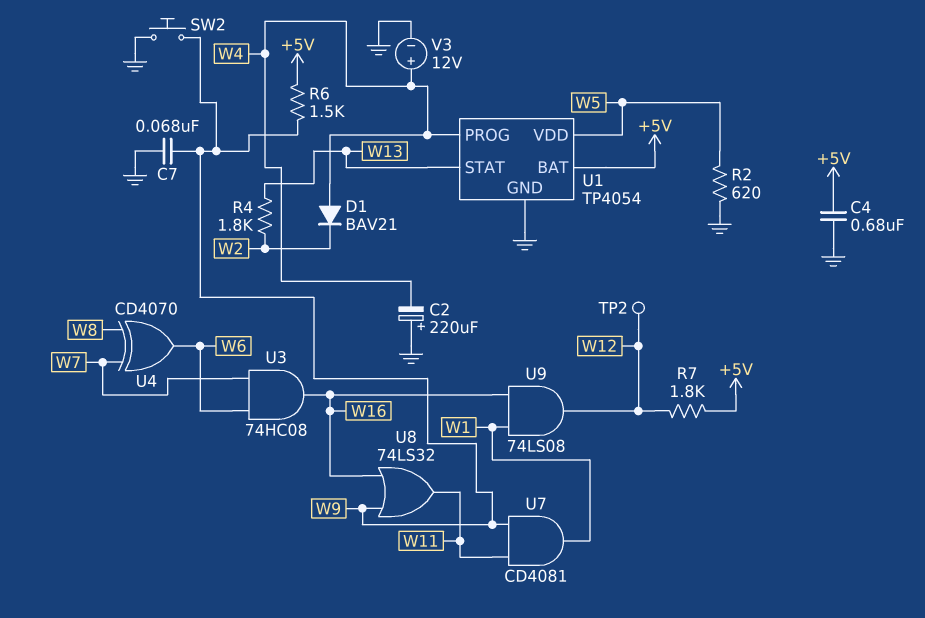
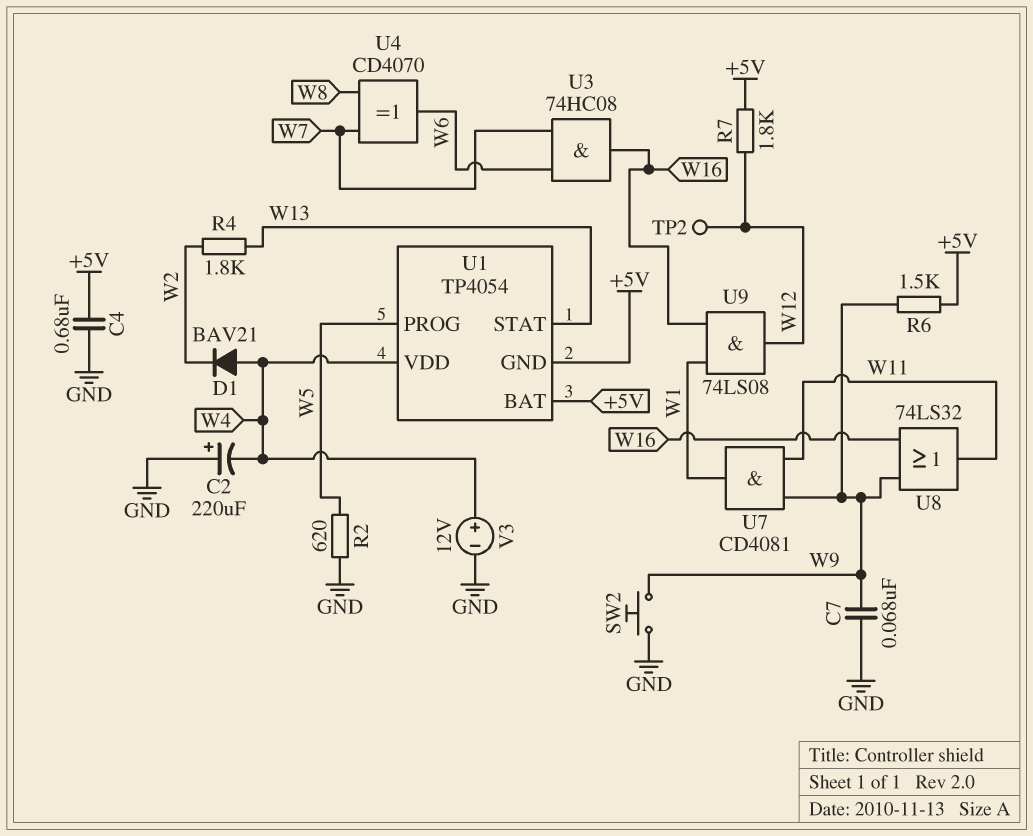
U1 pin GND: GND -> +5V
U1 pin PROG: W4 -> W5
U1 pin VDD: W5 -> W4

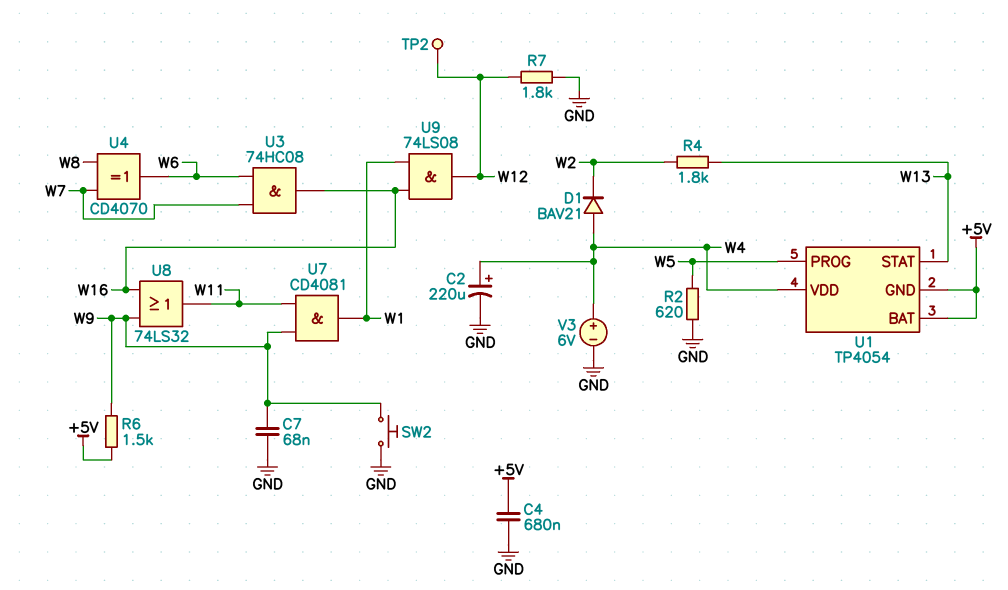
C2: 220uF (plus GND, minus W4) -> 220uF (plus W4, minus GND)
R7: 1.8k (+5V, W12) -> 1.8k (GND, W12)
V3: 12V (plus W4, minus GND) -> 6V (plus W4, minus GND)

